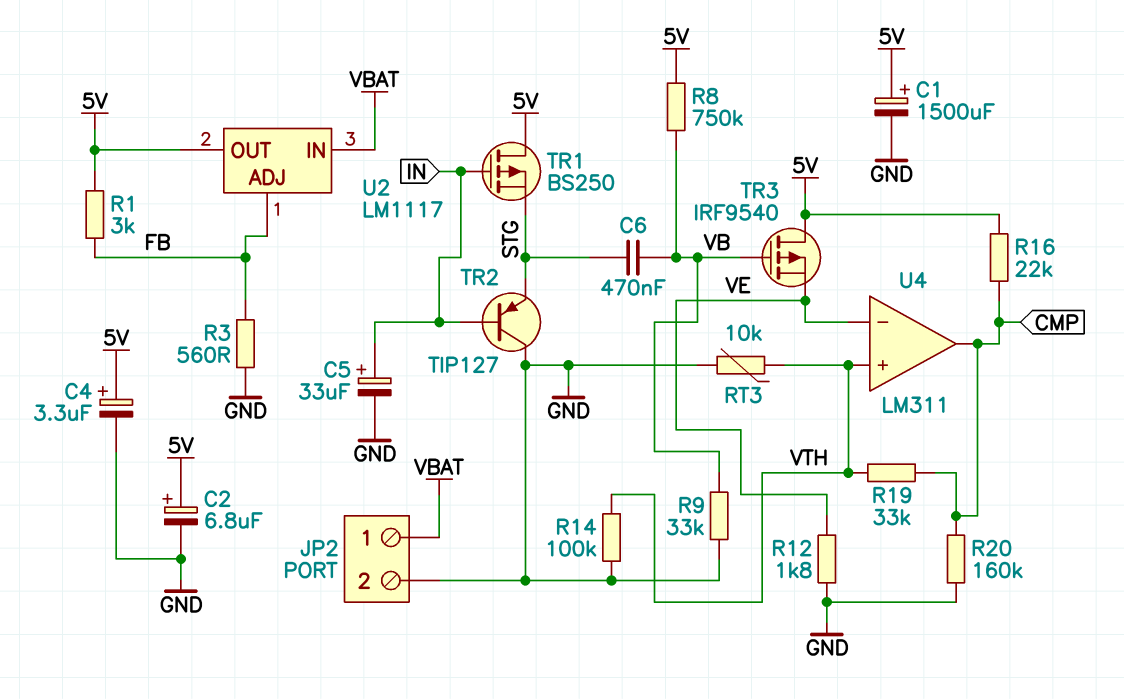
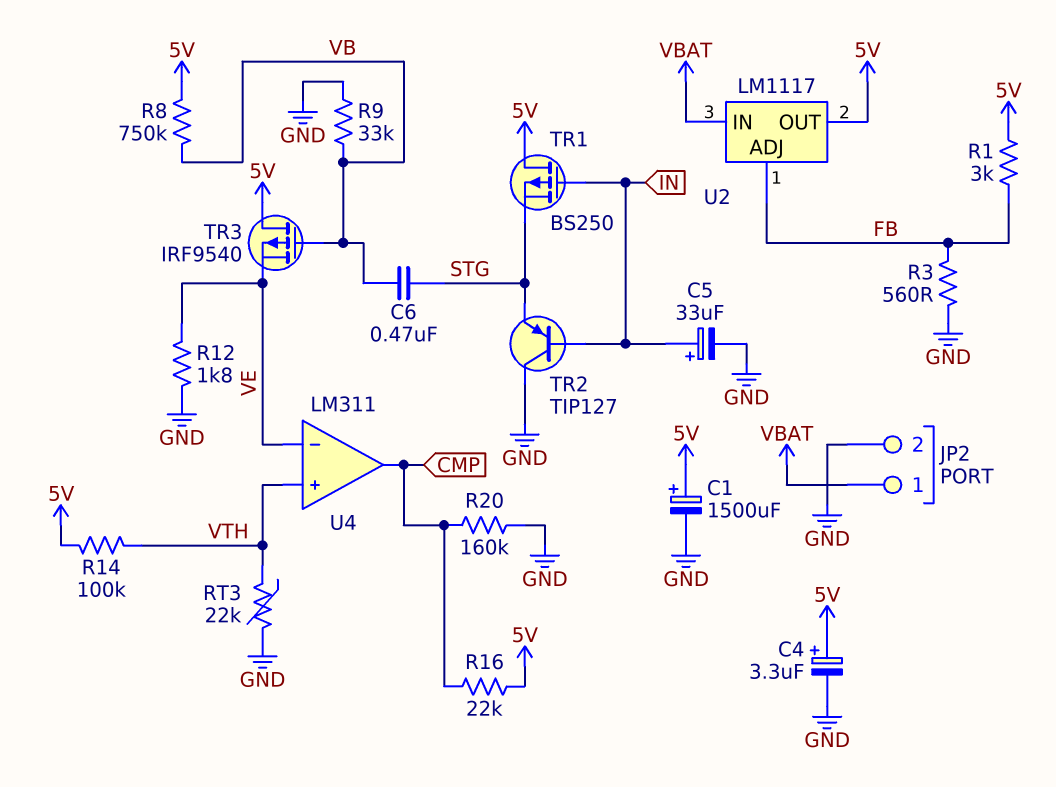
C2: 6.8uF (plus 5V, minus GND) -> none
R14: 100k (GND, VTH) -> 100k (5V, VTH)
R19: 33k (CMP, VTH) -> none
RT3: 10k (GND, VTH) -> 22k (GND, VTH)

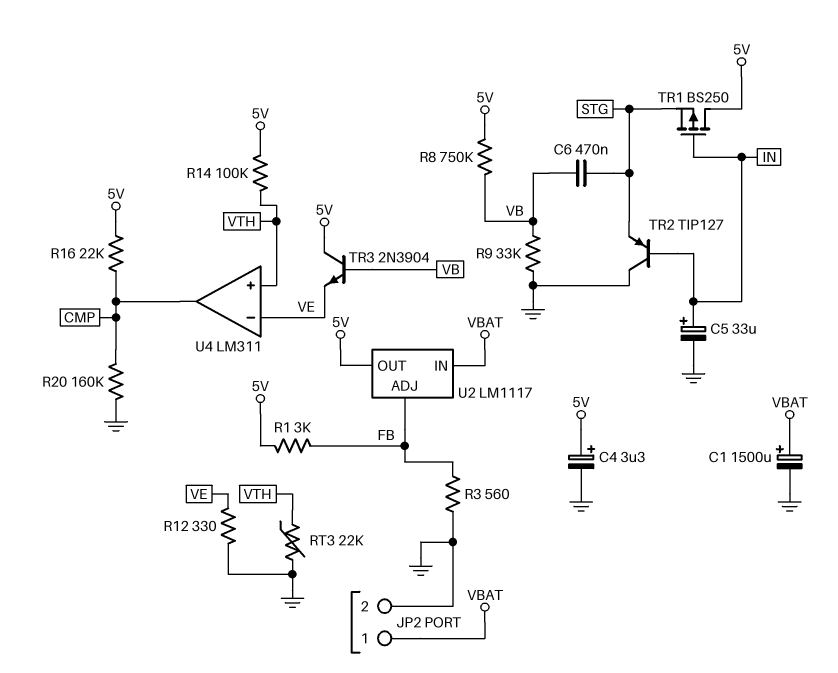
C1: 1500uF (plus 5V, minus GND) -> 1500uF (plus VBAT, minus GND)
R12: 1.8k (GND, VE) -> 330 (GND, VE)
TR3: PMOS IRF9540 (G VB, D 5V, S VE) -> NPN 2N3904 (B VB, C 5V, E VE)

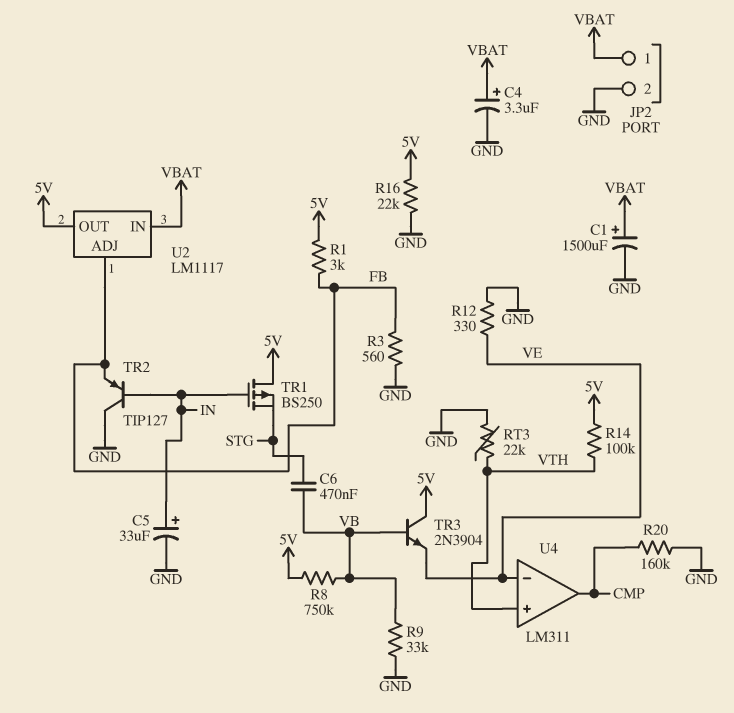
C4: 3.3uF (plus 5V, minus GND) -> 3.3uF (plus VBAT, minus GND)
R16: 22k (5V, CMP) -> 22k (5V, GND)
TR2: PNP TIP127 (B IN, C GND, E STG) -> PNP TIP127 (B IN, C GND, E FB)

